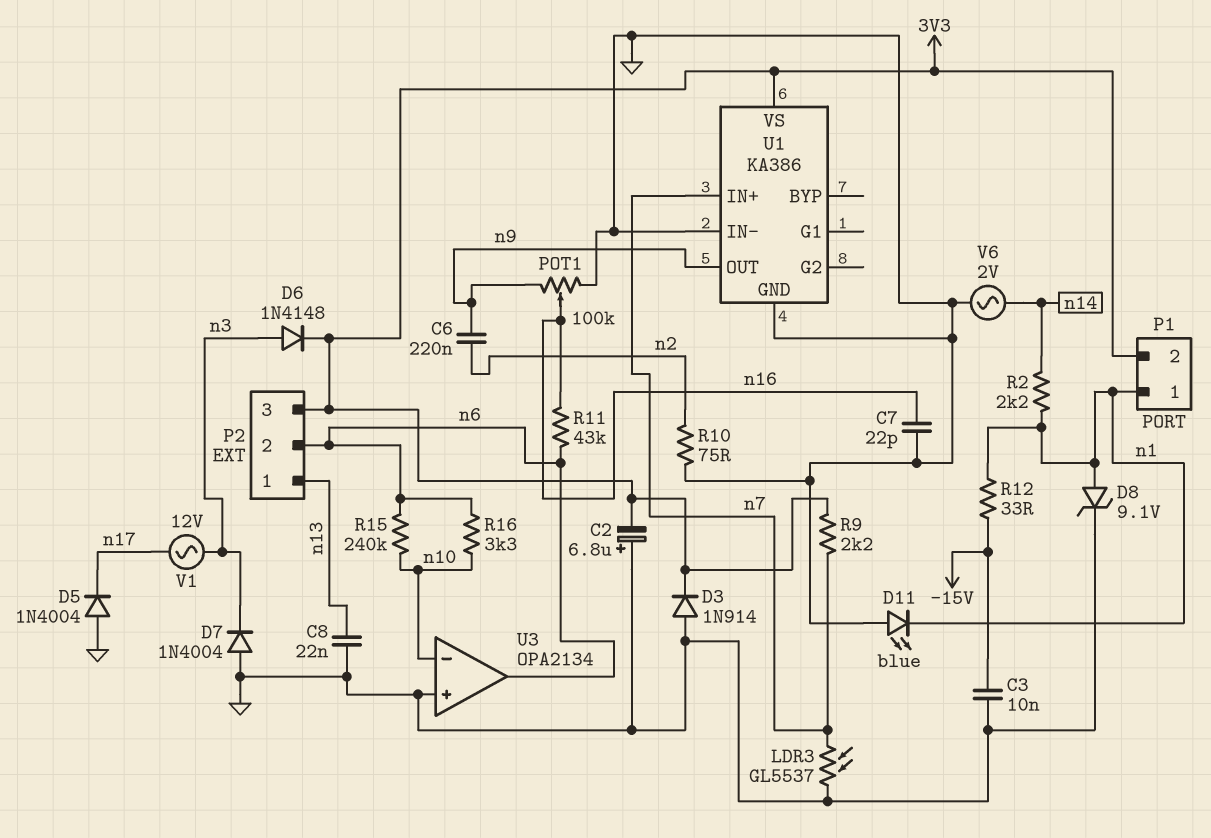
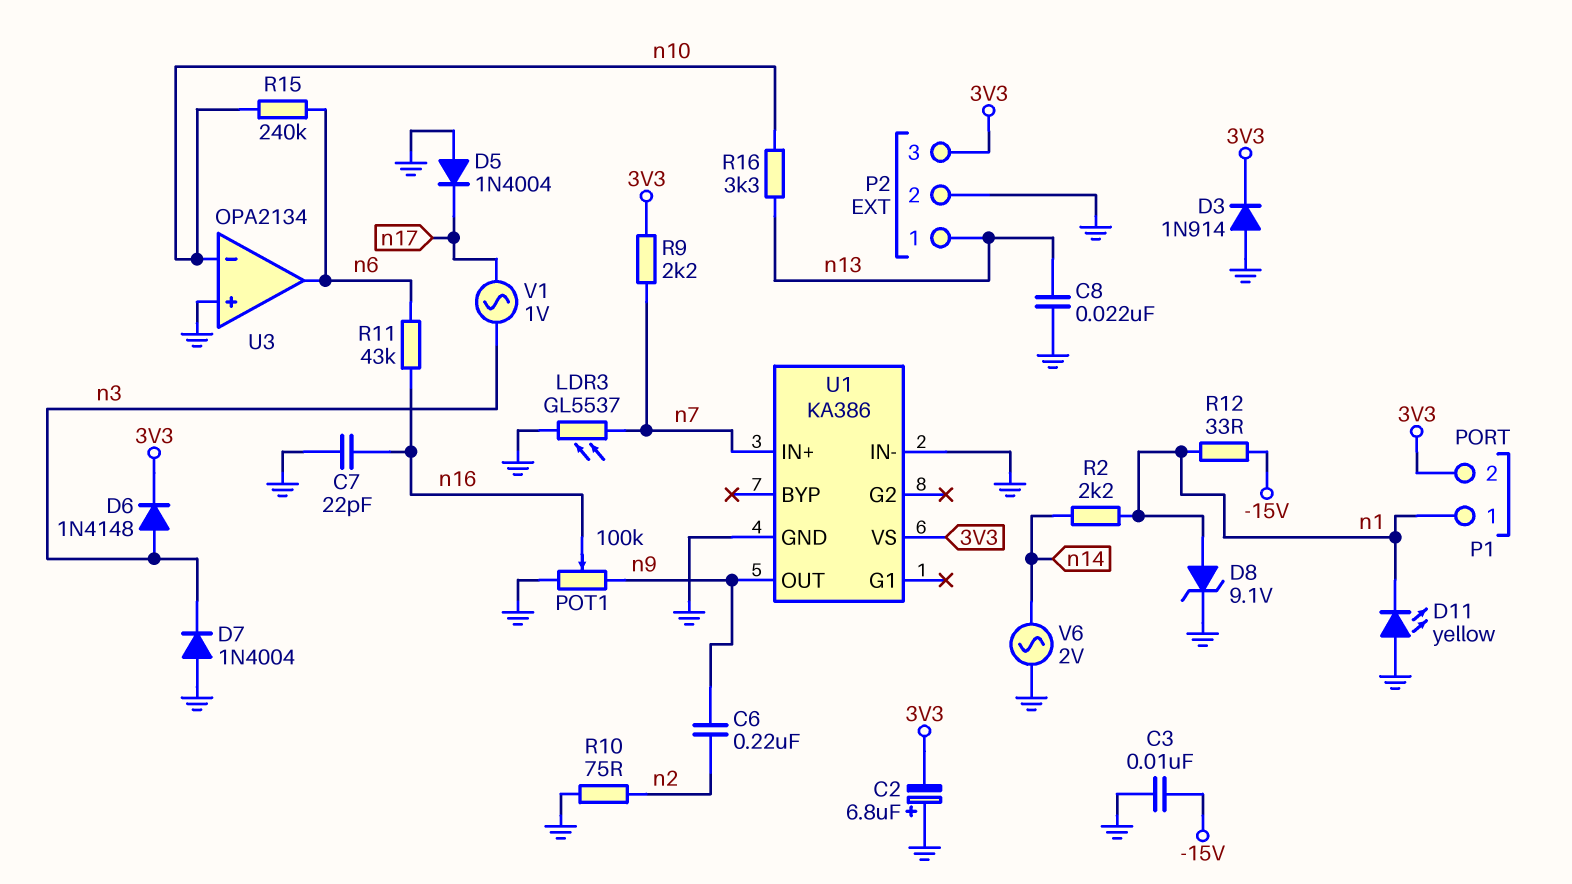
D11: LED blue (A GND, K n1) -> LED yellow (A GND, K n1)
P2 pin 2: n6 -> GND
R16: 3.3k (n6, n10) -> 3.3k (n10, n13)
V1: AC 12V (n3, n17) -> AC 1V (n3, n17)

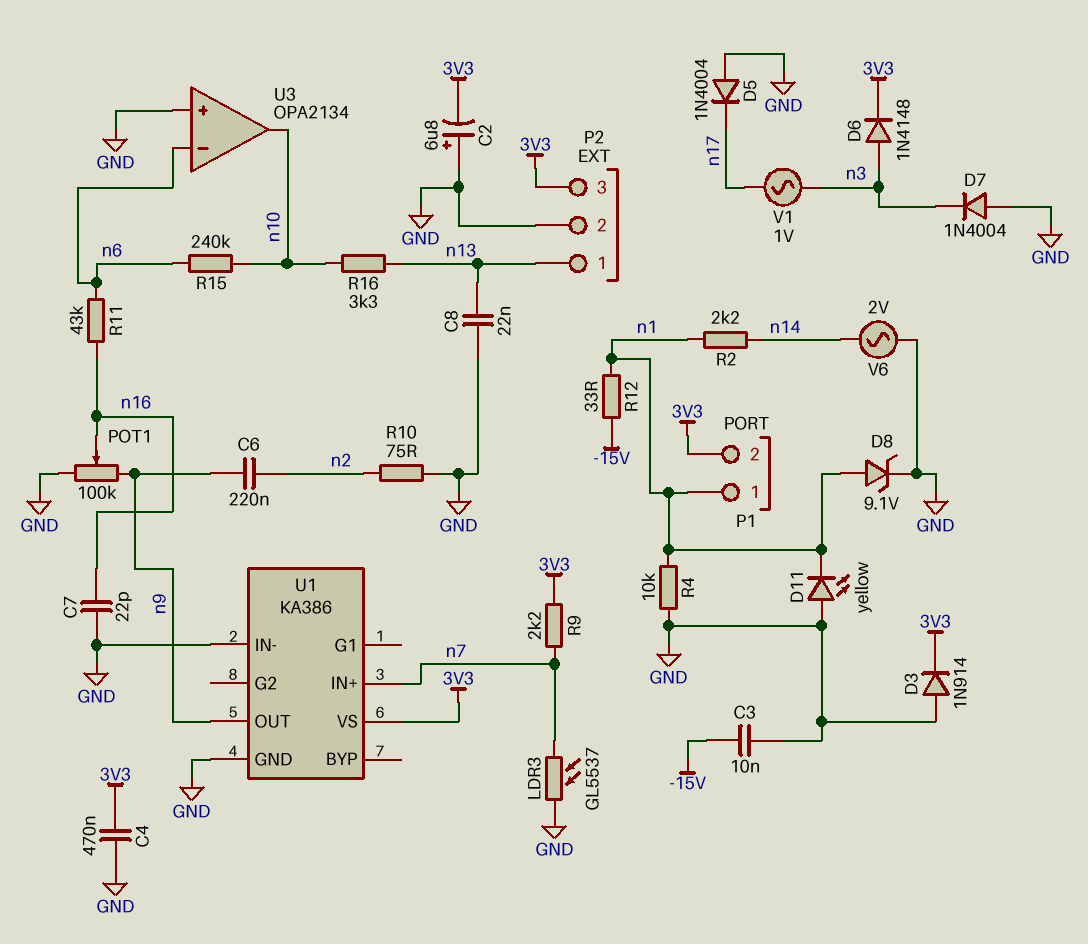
C4: none -> 470nF (3V3, GND)
R4: none -> 10k (GND, n1)
U3 pin in-: n10 -> n6
U3 pin out: n6 -> n10

